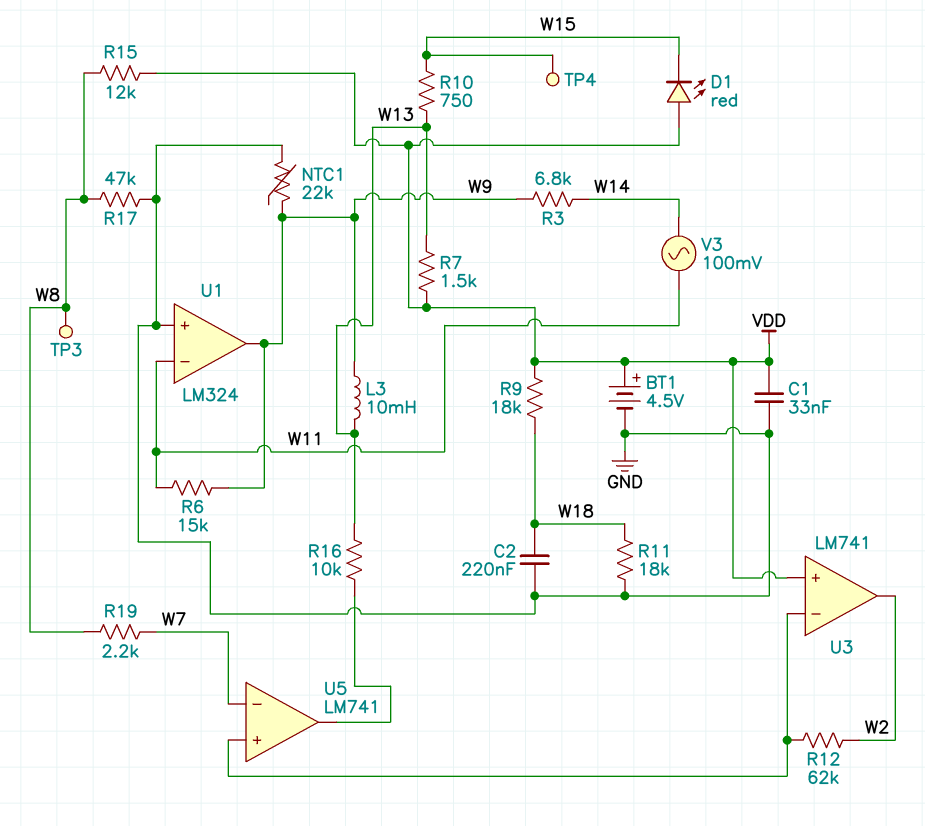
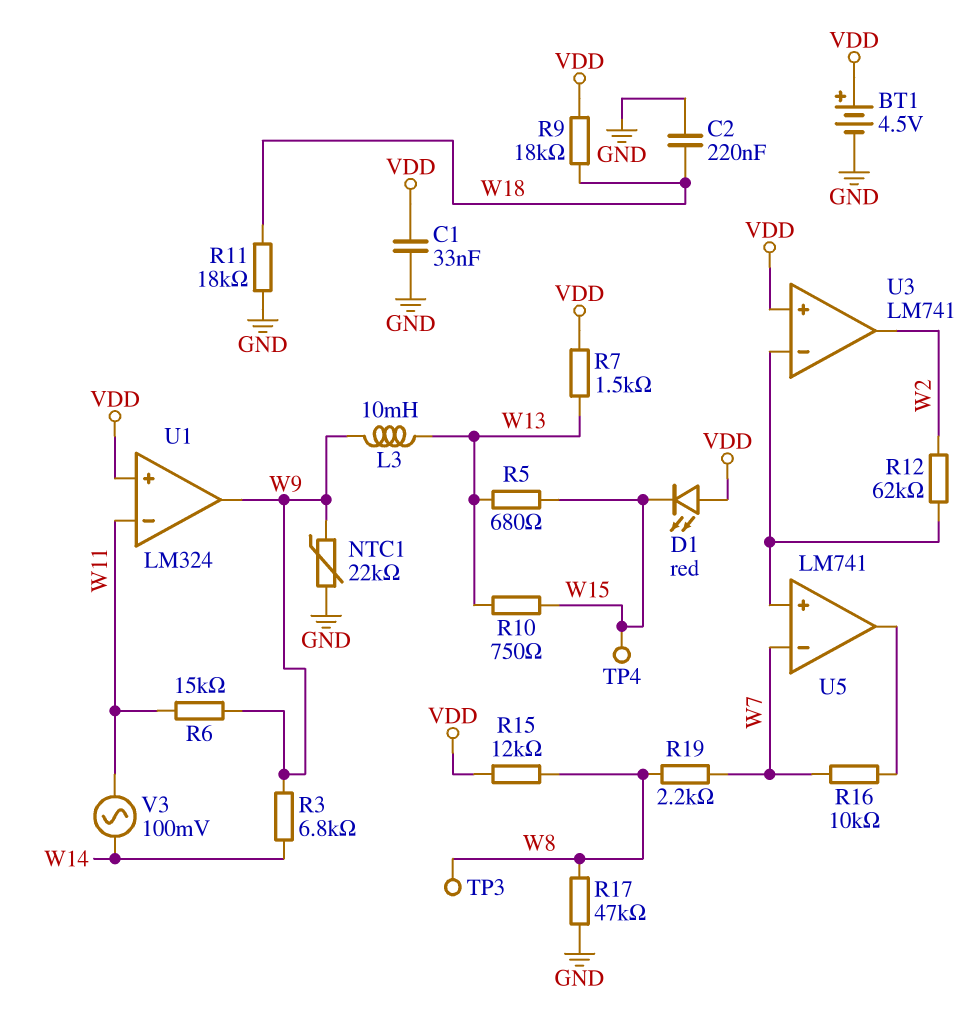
R5: none -> 680 (W13, W15)
R16: 10k (U5/out, W13) -> 10k (U5/out, W7)
U1 pin in+: GND -> VDD

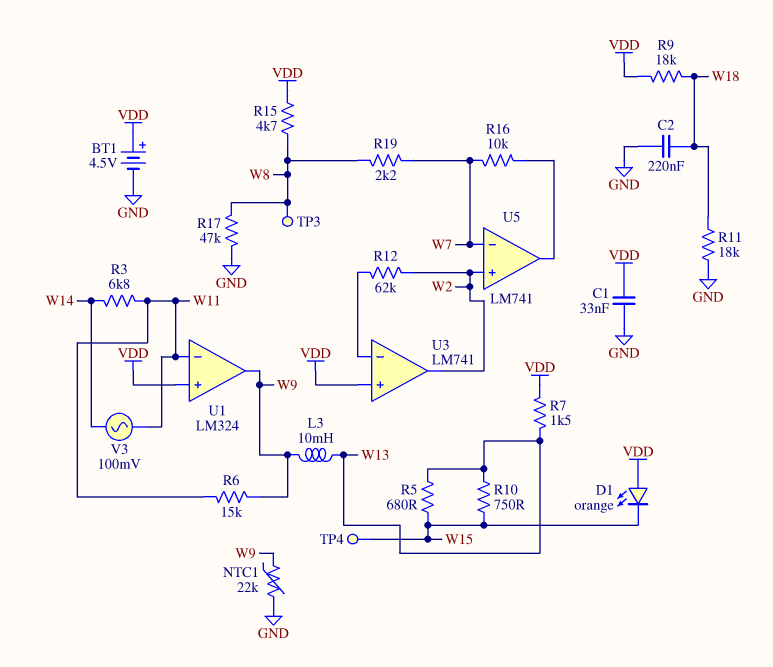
D1: LED red (A VDD, K W15) -> LED orange (A VDD, K W15)
R3: 6.8k (W9, W14) -> 6.8k (W11, W14)
R15: 12k (VDD, W8) -> 4.7k (VDD, W8)
U5 pin in+: U3/in- -> W2

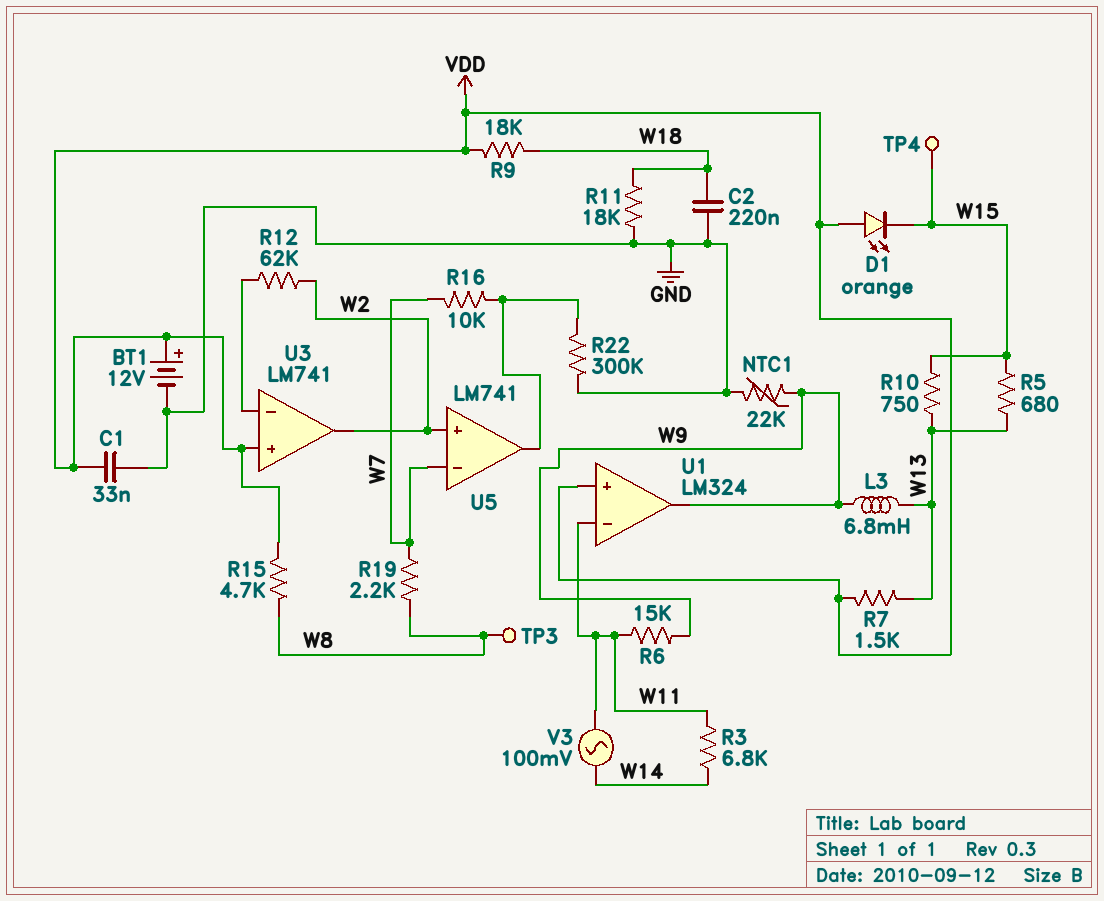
BT1: 4.5V (plus VDD, minus GND) -> 12V (plus VDD, minus GND)
L3: 10mH (W9, W13) -> 6.8mH (W9, W13)
R17: 47k (GND, W8) -> none
R22: none -> 300k (GND, U5/out)

